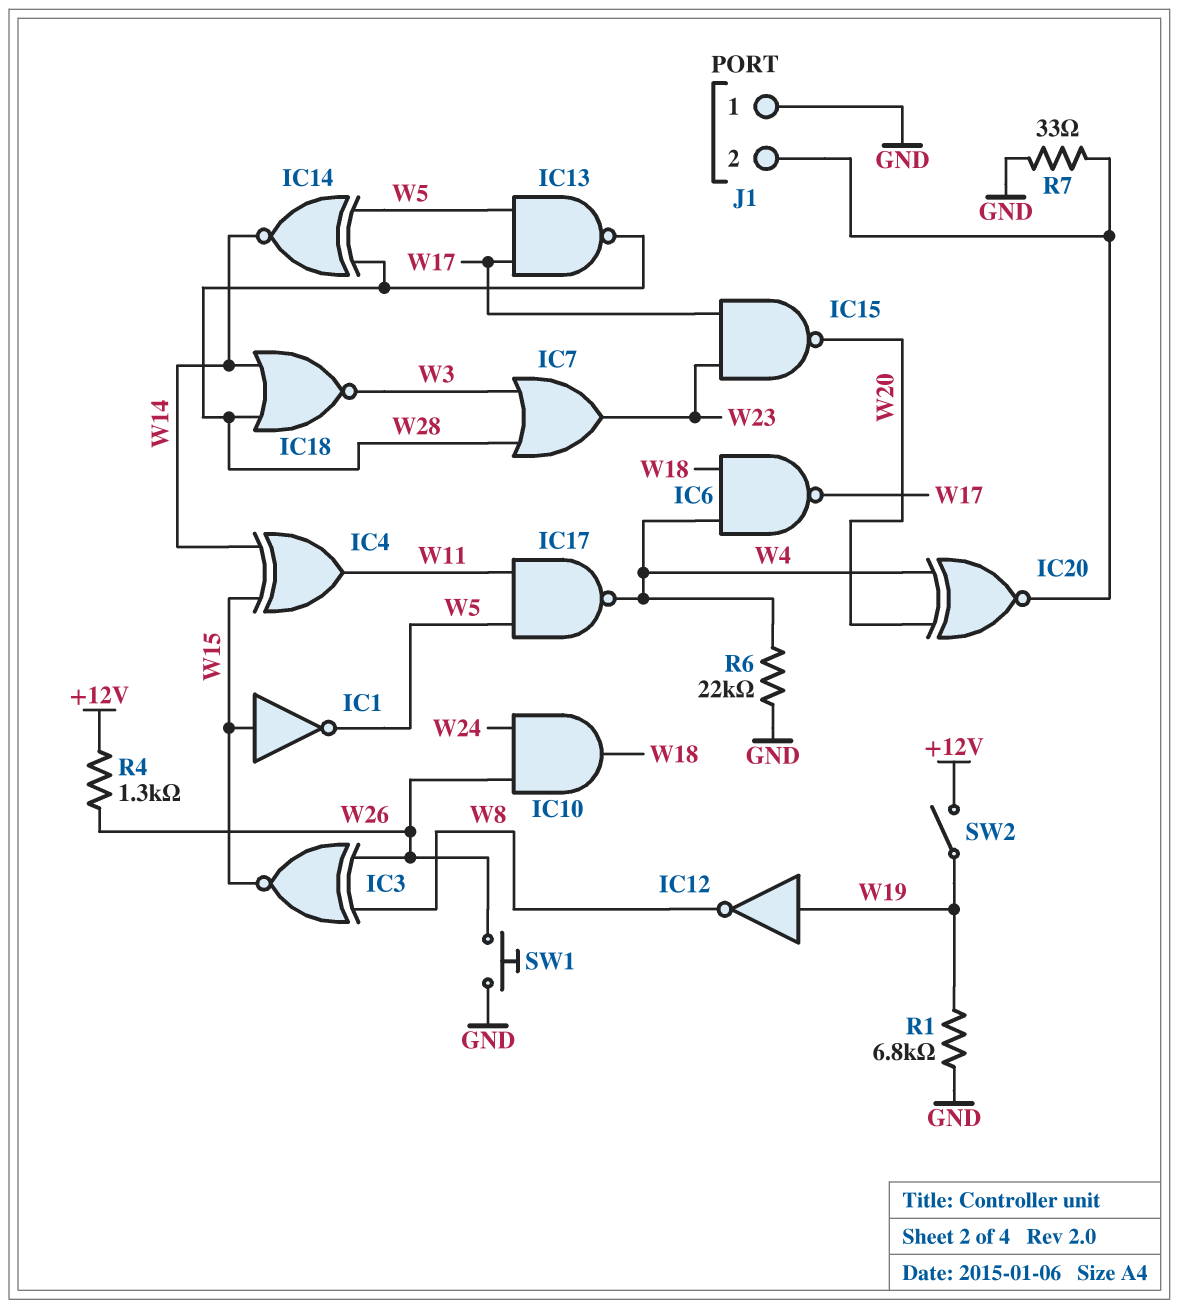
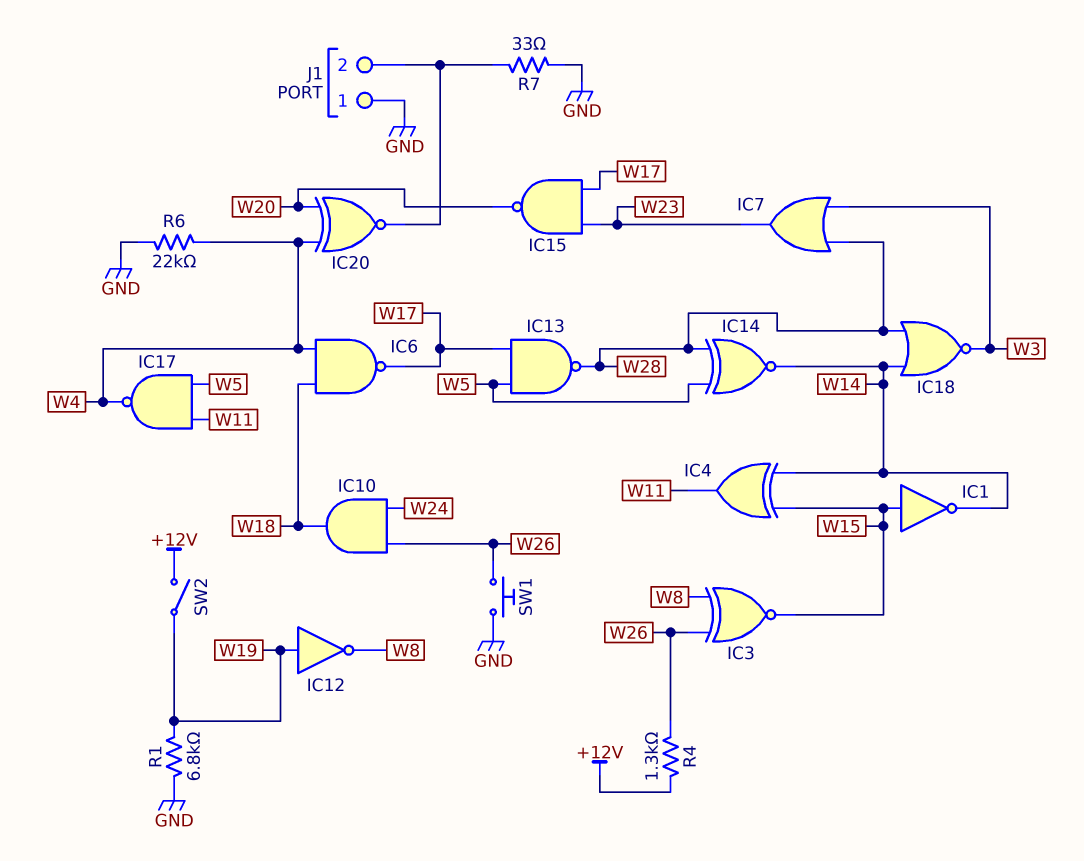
IC1: NOT (in W15, out W5) -> NOT (in W15, out W14)

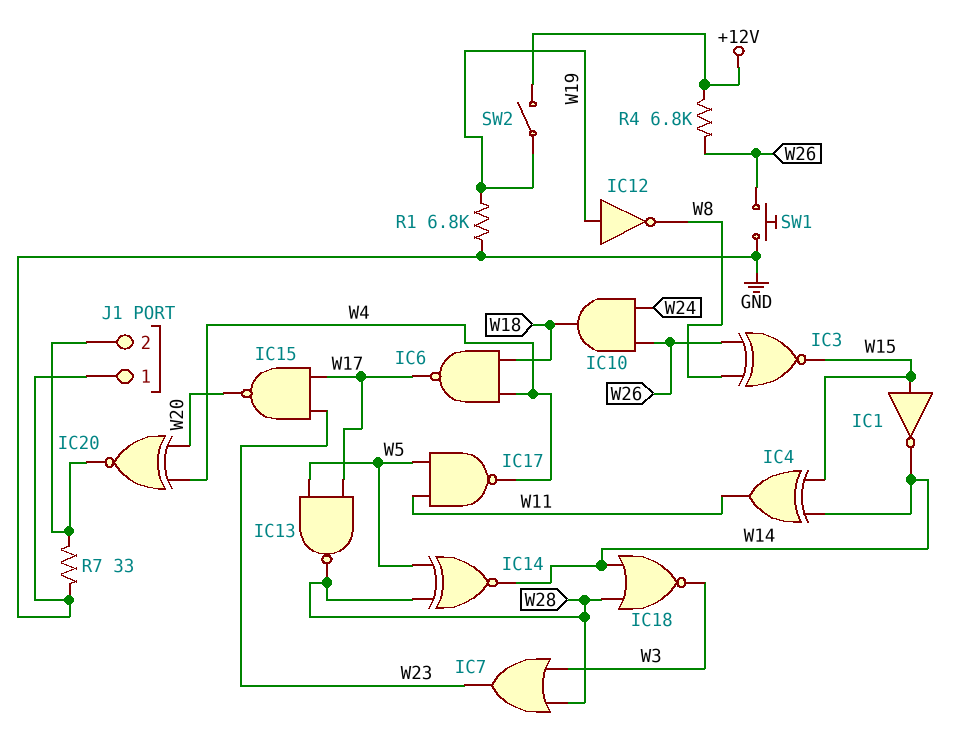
R4: 1.3k (+12V, W26) -> 6.8k (+12V, W26)
R6: 22k (GND, W4) -> none

